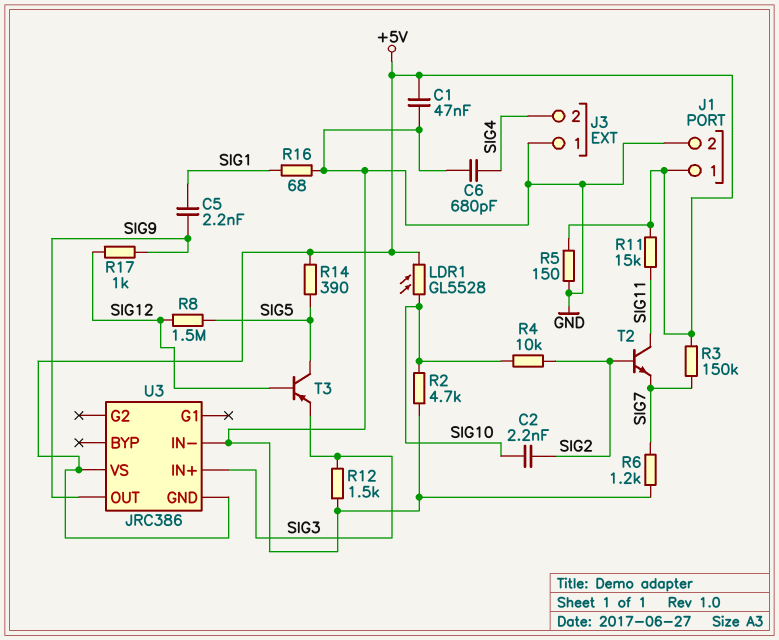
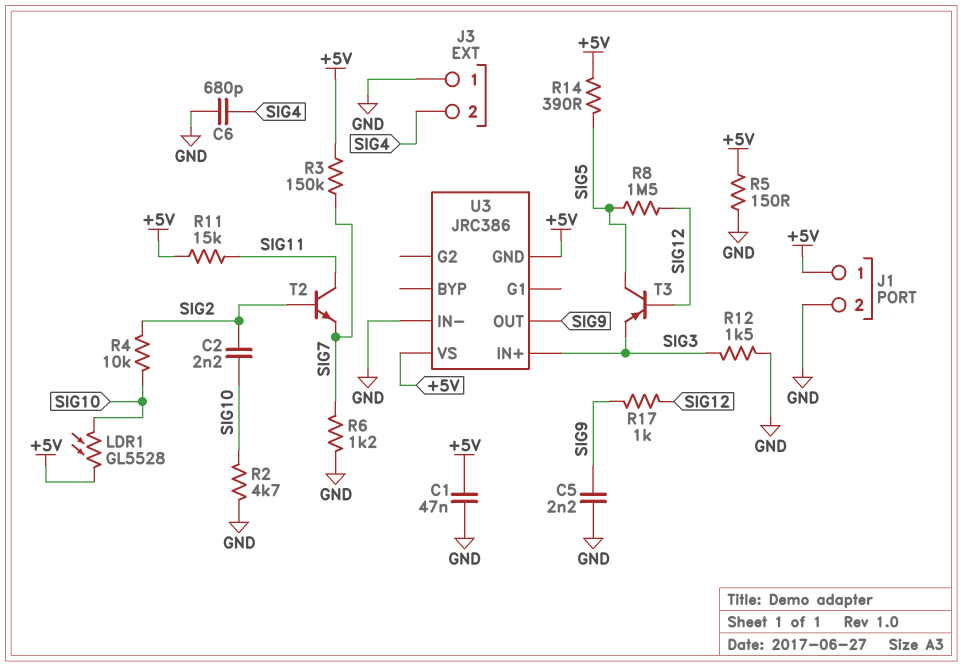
C5: 2.2nF (SIG1, SIG9) -> 2.2nF (GND, SIG9)
R16: 68 (GND, SIG1) -> none

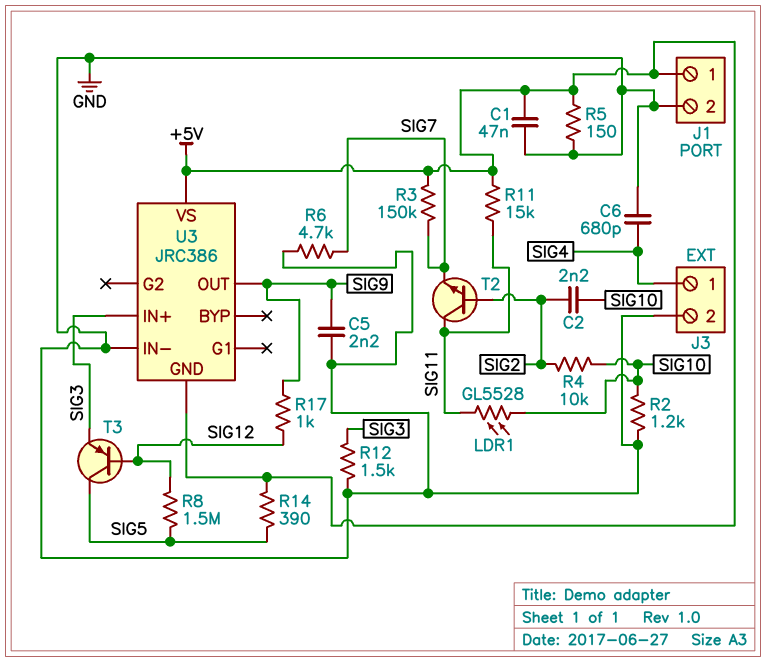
J3 pin 1: GND -> SIG4
J3 pin 2: SIG4 -> GND
LDR1: GL5528 (+5V, SIG10) -> GL5528 (SIG10, SIG11)
R2: 4.7k (GND, SIG10) -> 1.2k (GND, SIG10)
R6: 1.2k (GND, SIG7) -> 4.7k (GND, SIG7)

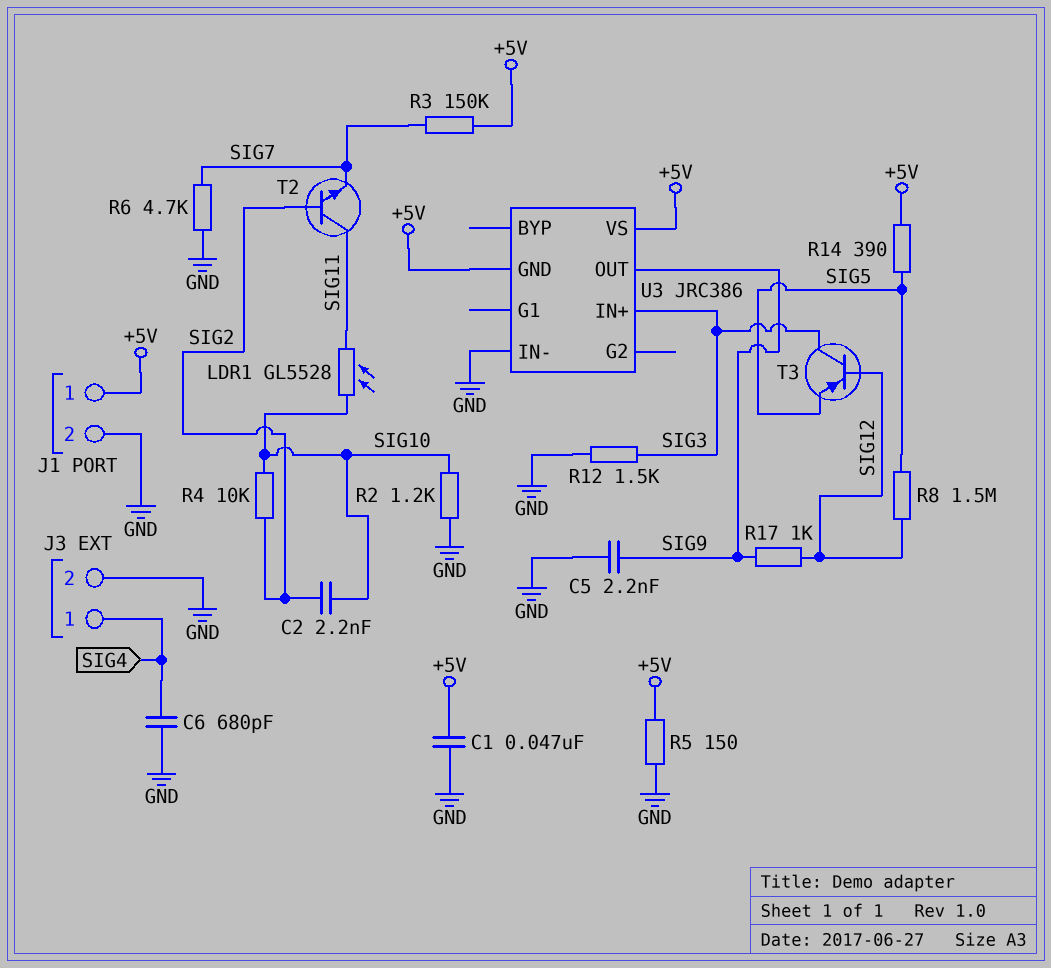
R11: 15k (+5V, SIG11) -> none
T3: PNP (B SIG12, C SIG5, E SIG3) -> PNP (B SIG12, C SIG3, E SIG5)

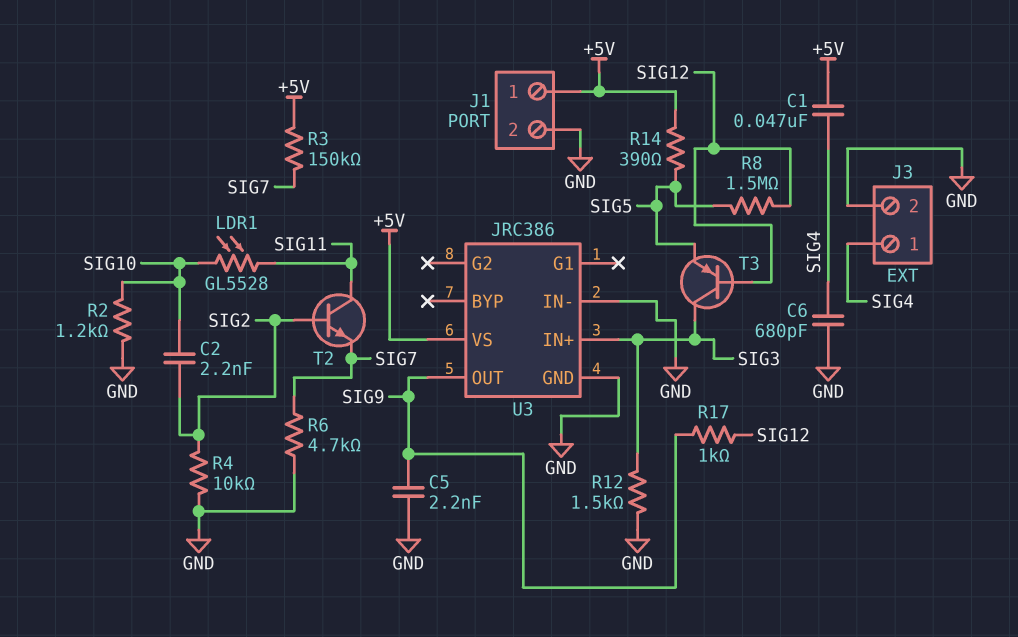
C1: 47nF (+5V, GND) -> 47nF (+5V, SIG4)
R4: 10k (SIG2, SIG10) -> 10k (GND, SIG2)
R5: 150 (+5V, GND) -> none
U3 pin GND: +5V -> GND

